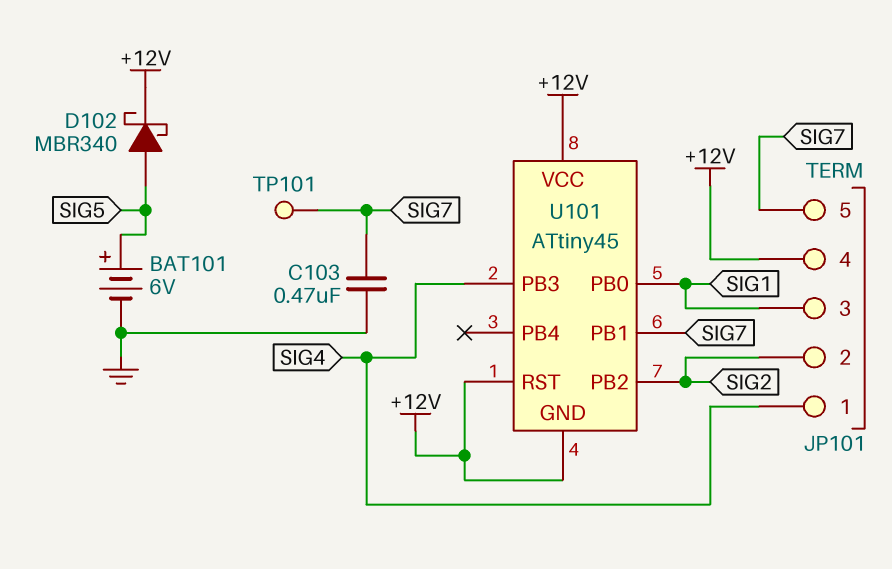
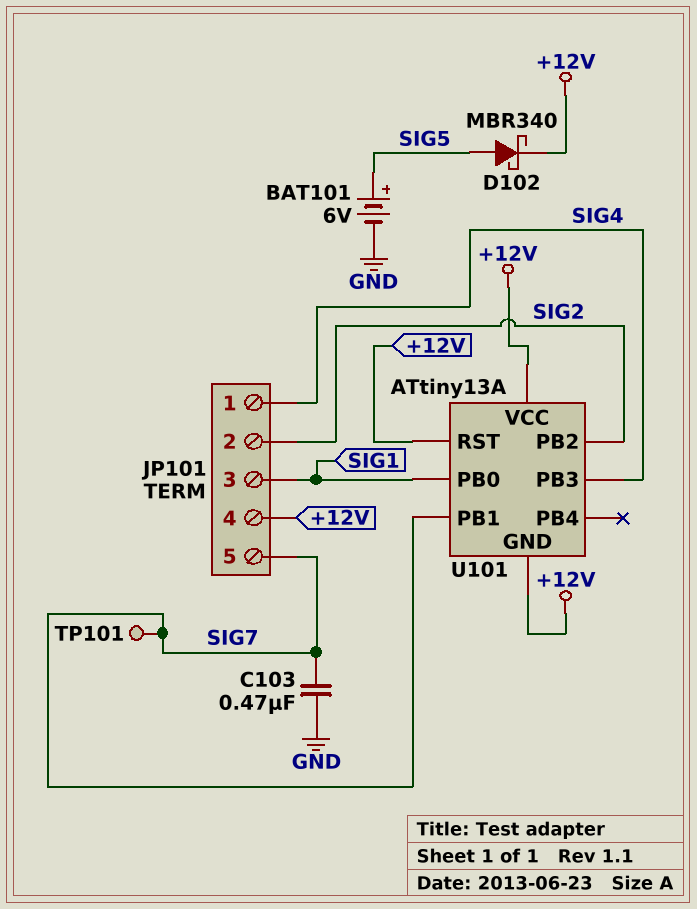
U101: ATtiny45 -> ATtiny13A

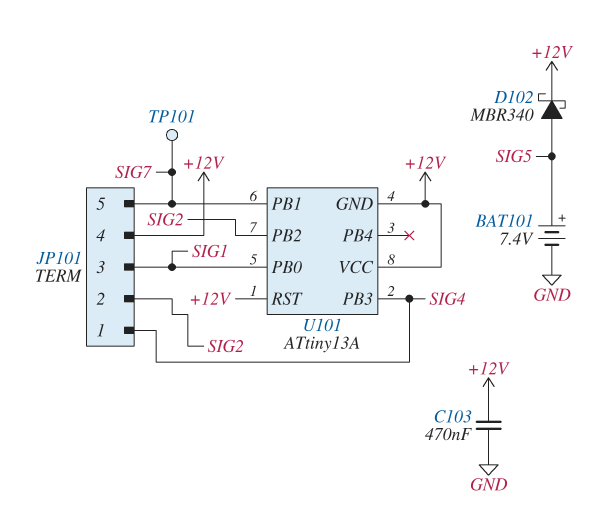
BAT101: 6V (plus SIG5, minus GND) -> 7.4V (plus SIG5, minus GND)
C103: 470nF (GND, SIG7) -> 470nF (+12V, GND)

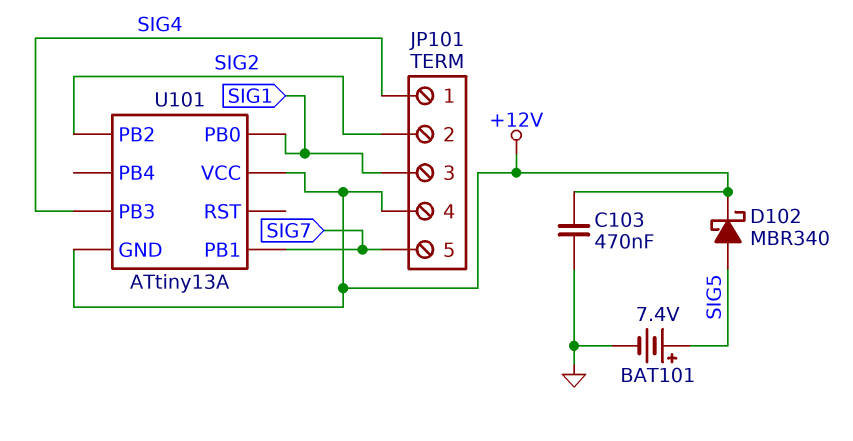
TP101: test point (SIG7) -> none
U101 pin RST: +12V -> none

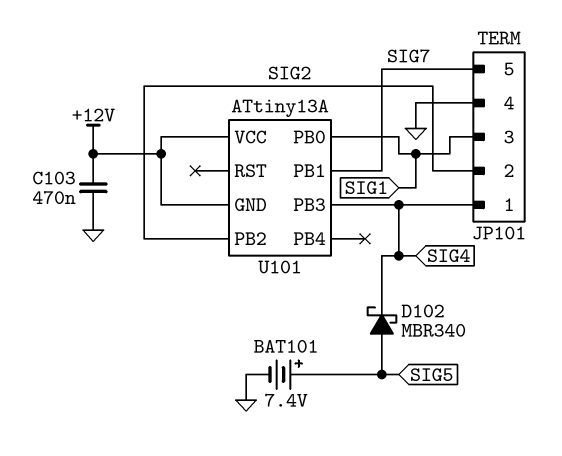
D102: schottky MBR340 (A SIG5, K +12V) -> schottky MBR340 (A SIG5, K SIG4)
JP101 pin 4: +12V -> GND

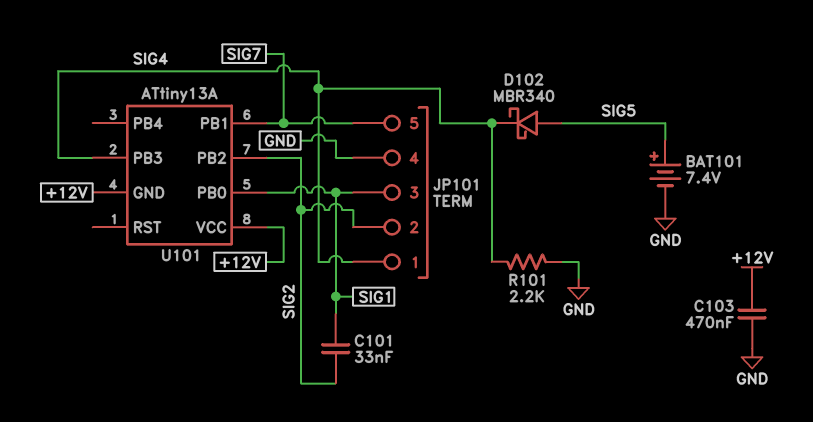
C101: none -> 33nF (SIG1, SIG2)
R101: none -> 2.2k (GND, SIG4)

